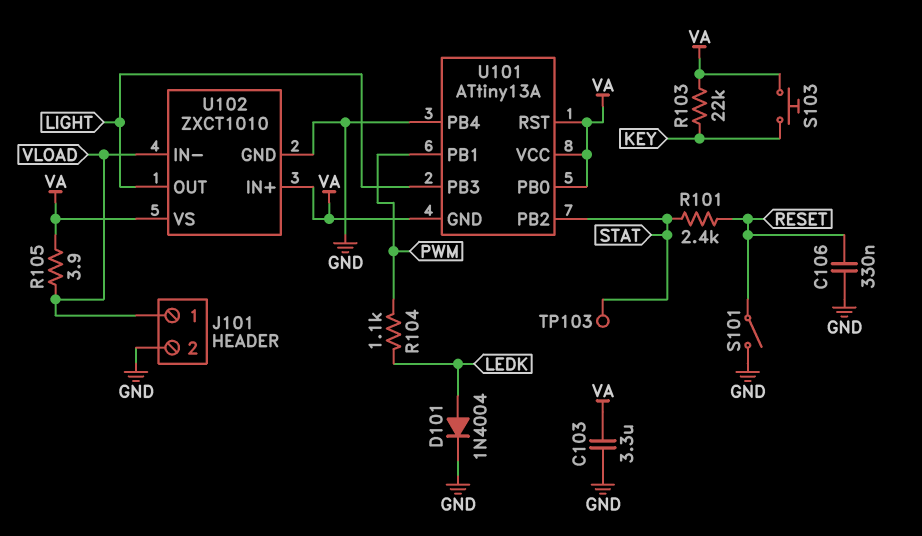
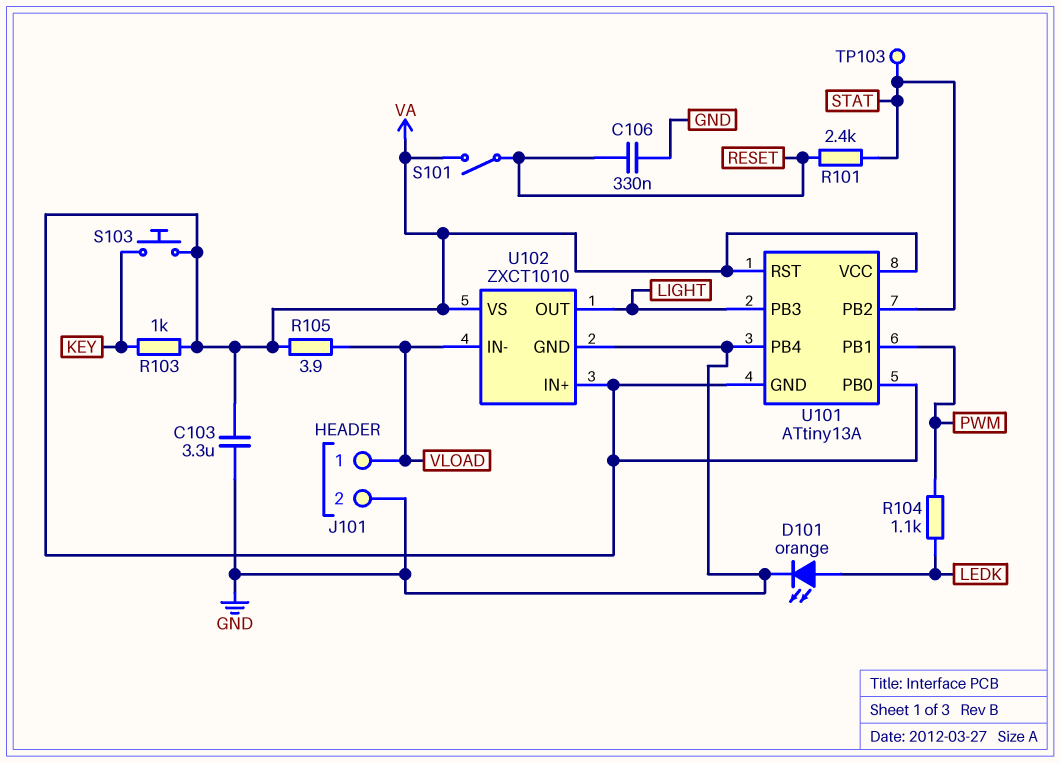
D101: diode 1N4004 (A LEDK, K GND) -> LED orange (A LEDK, K GND)
R103: 22k (KEY, VA) -> 1k (KEY, VA)
S101: switch (GND, RESET) -> switch (RESET, VA)

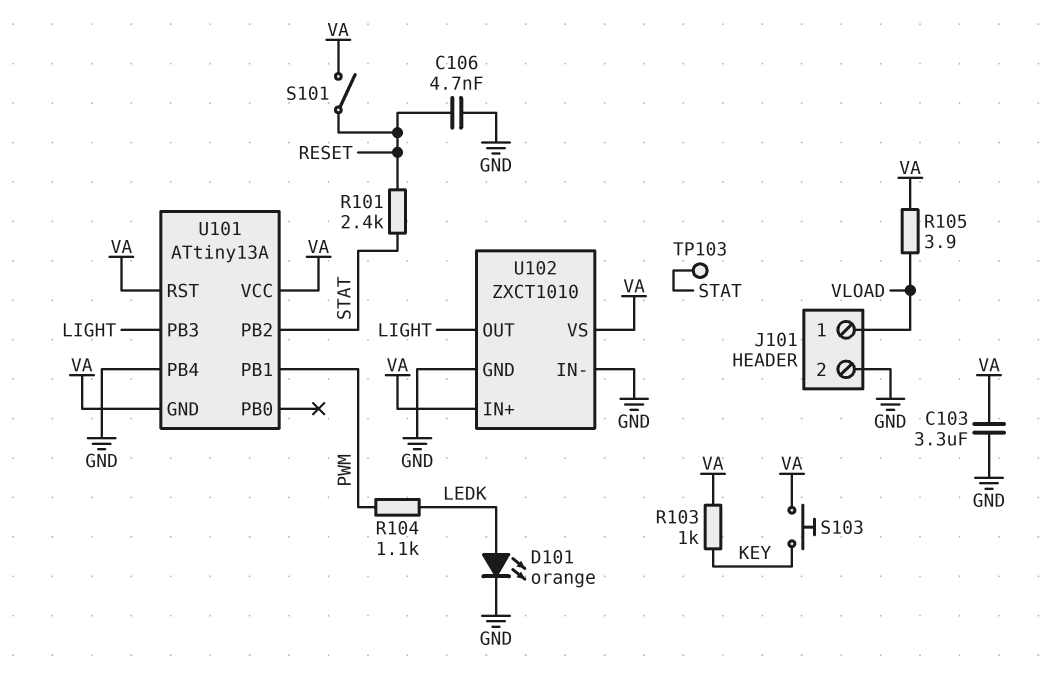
C106: 330nF (GND, RESET) -> 4.7nF (GND, RESET)
U101 pin PB0: VA -> none
U102 pin IN-: VLOAD -> GND

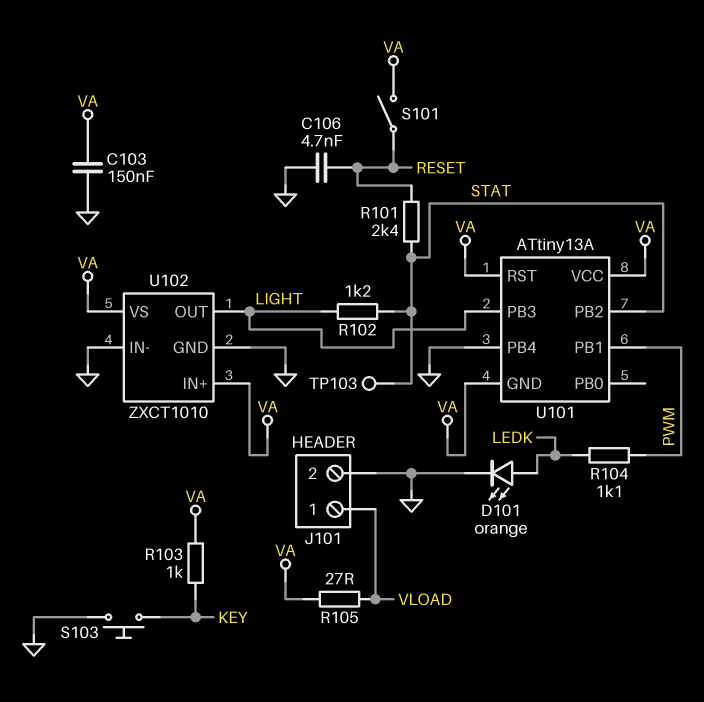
C103: 3.3uF (GND, VA) -> 150nF (GND, VA)
R102: none -> 1.2k (LIGHT, STAT)
R105: 3.9 (VA, VLOAD) -> 27 (VA, VLOAD)
S103: button (KEY, VA) -> button (GND, KEY)

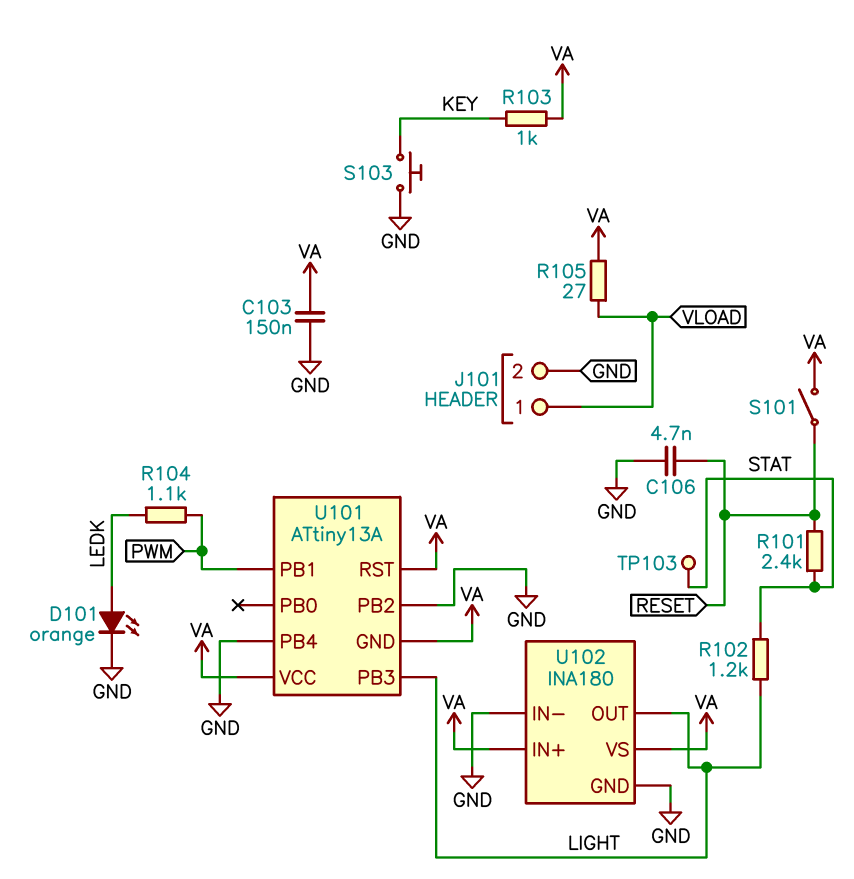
U101 pin PB2: STAT -> GND
U102: ZXCT1010 -> INA180

